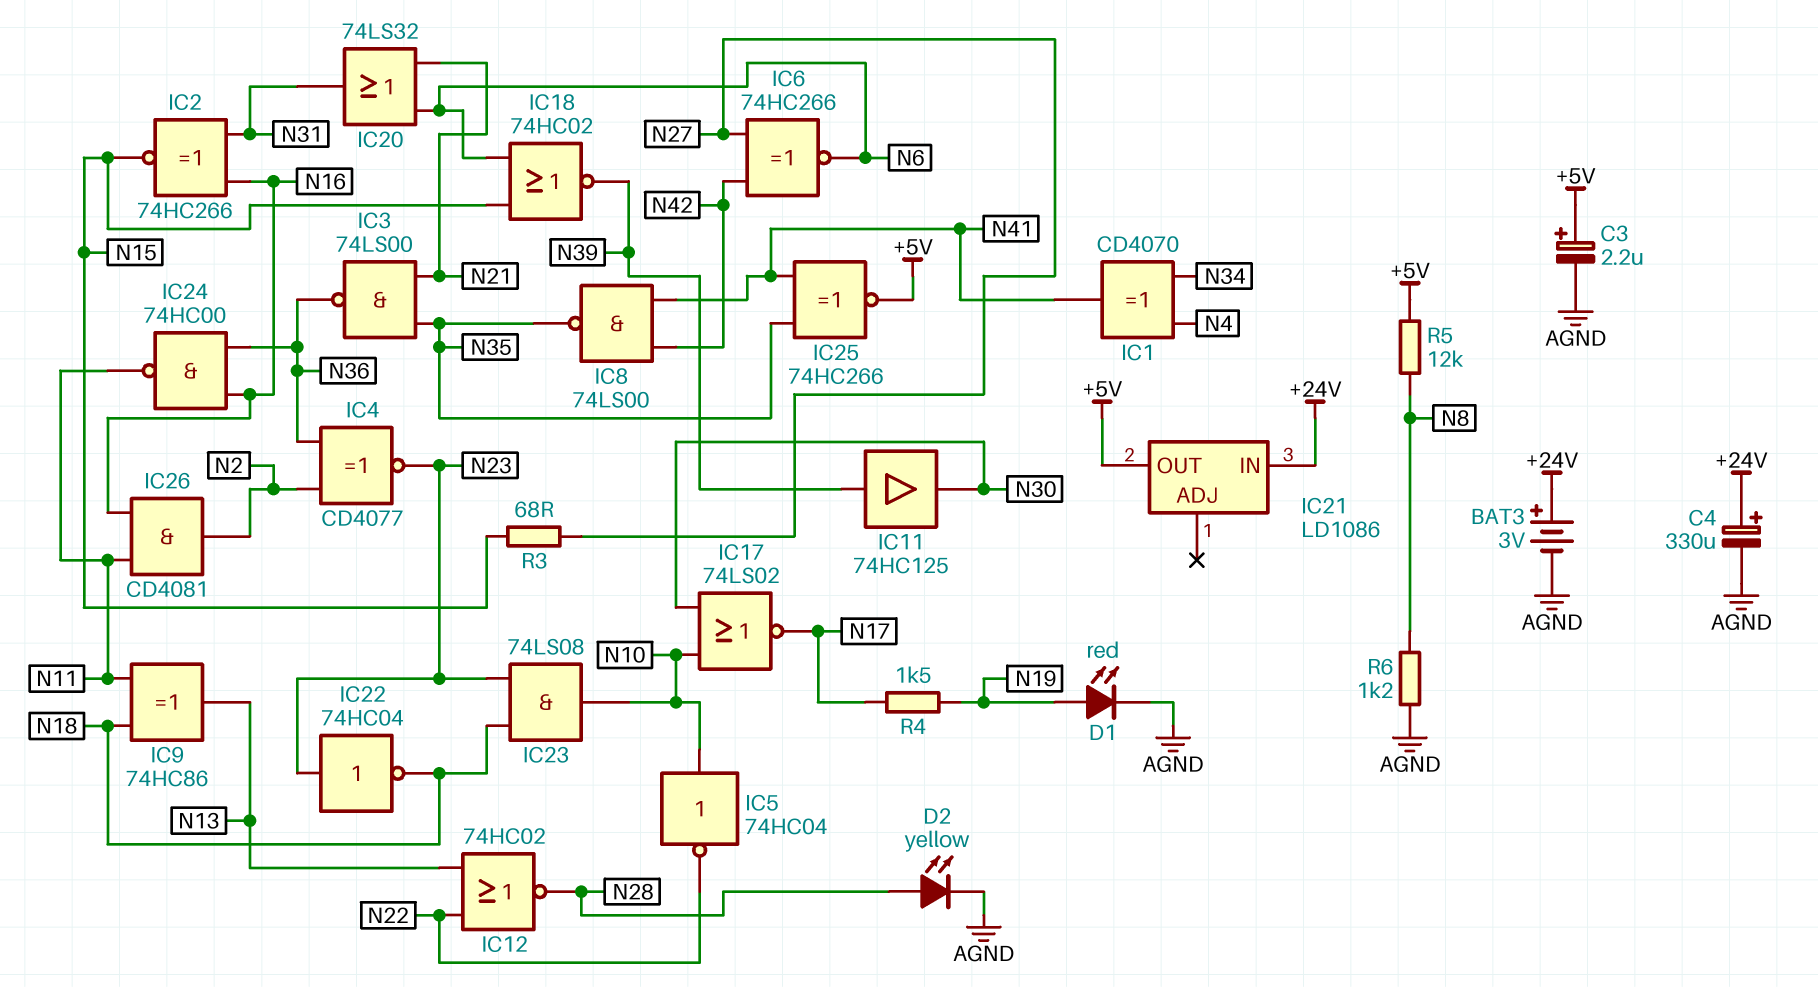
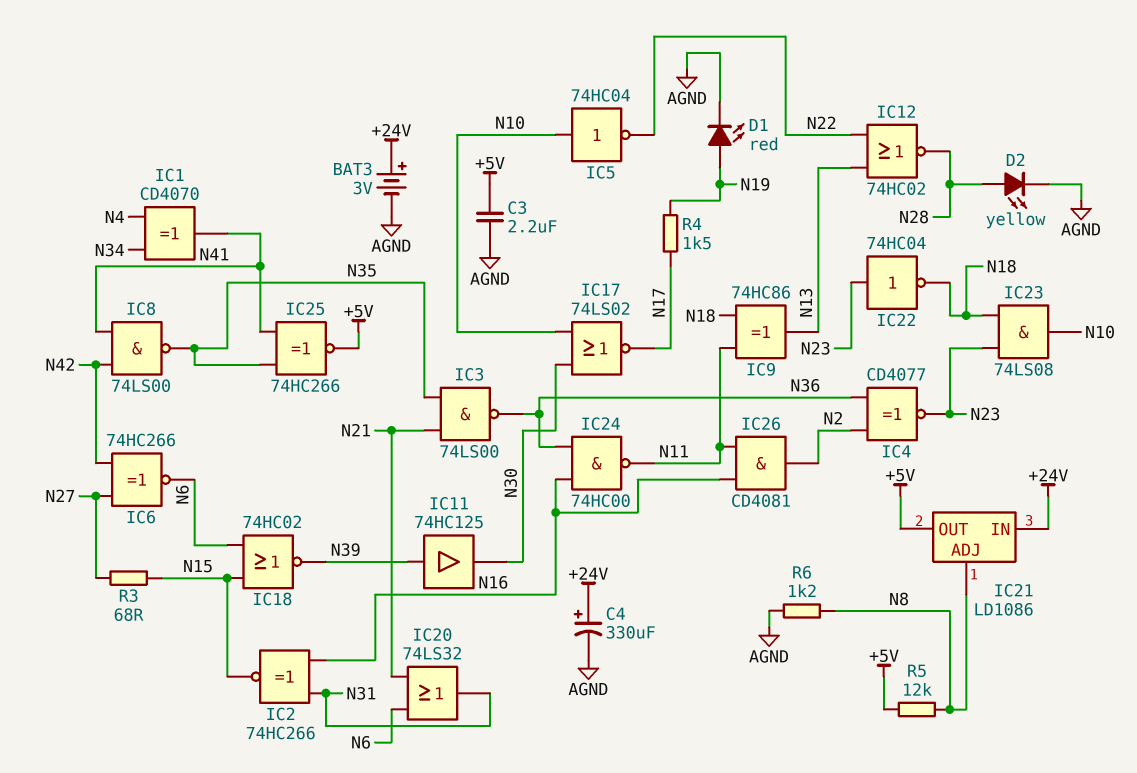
C3: 2.2uF (plus +5V, minus AGND) -> 2.2uF (+5V, AGND)
IC21 pin ADJ: none -> N8

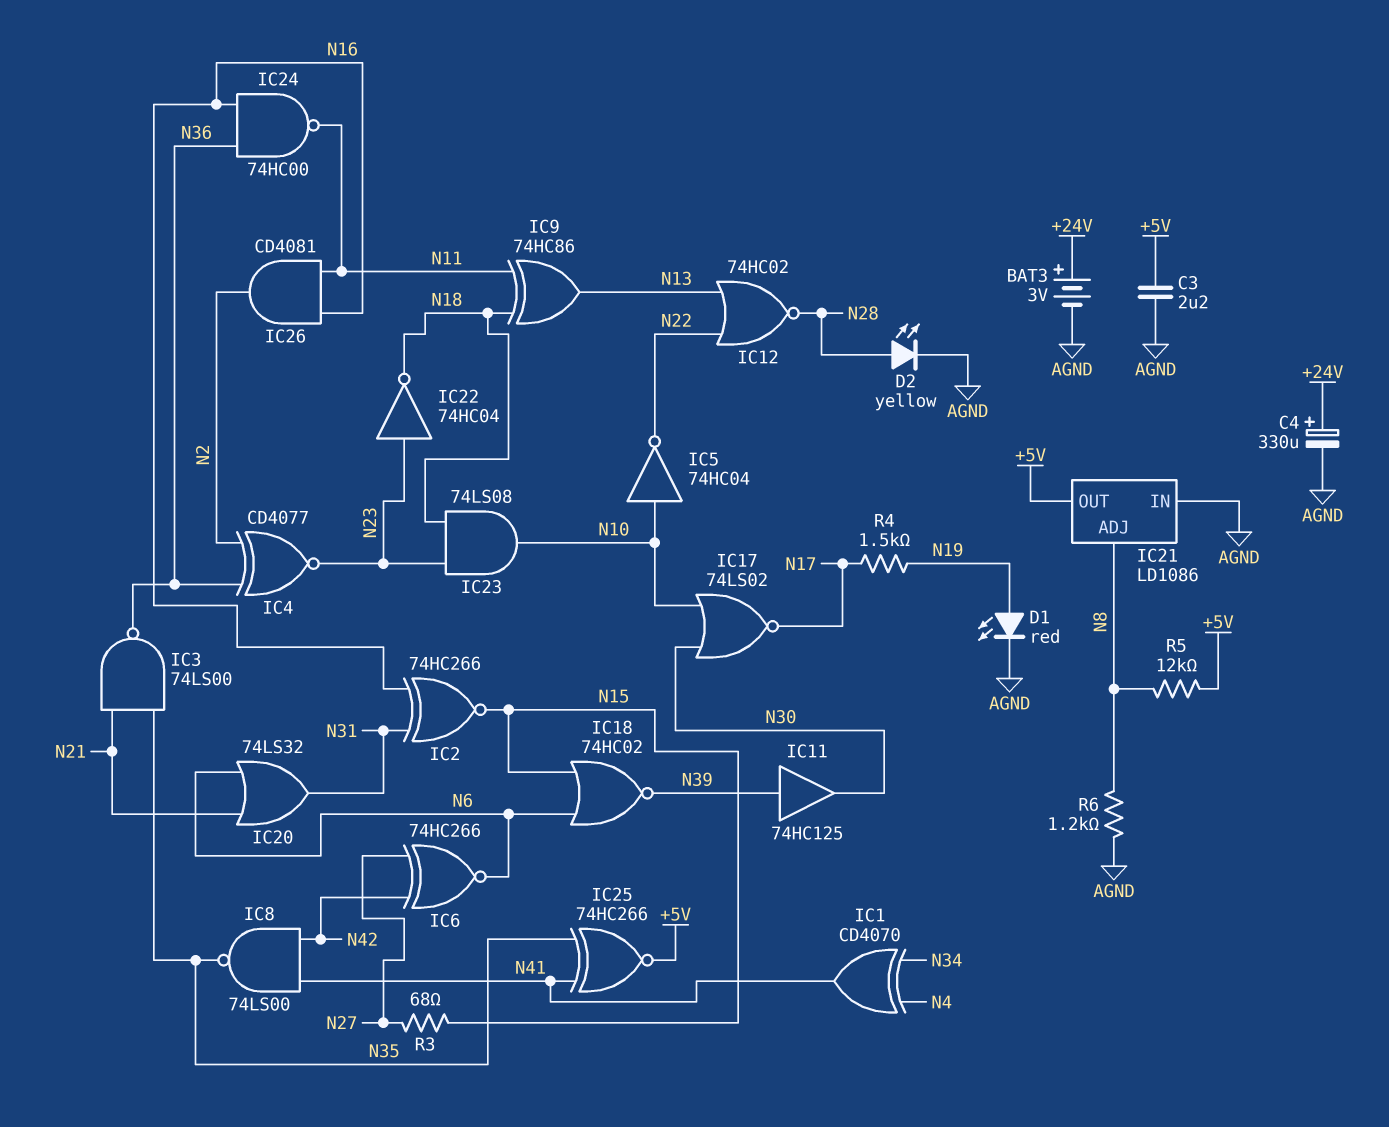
IC21 pin IN: +24V -> AGND

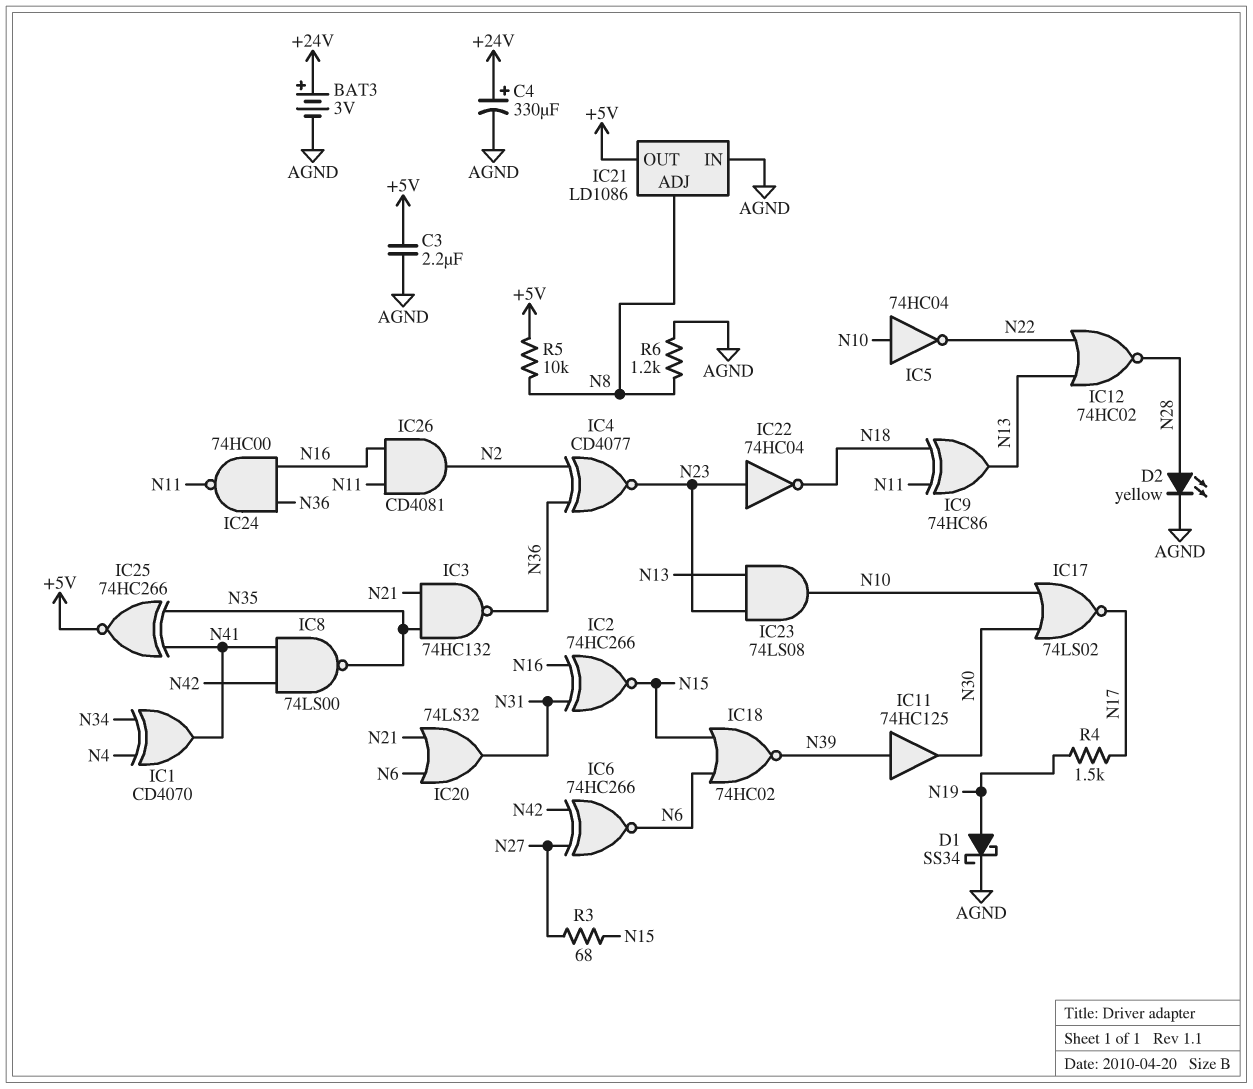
D1: LED red (A N19, K AGND) -> schottky SS34 (A N19, K AGND)
IC3: NAND 74LS00 (in N21, in N35, out N36) -> NAND 74HC132 (in N21, in N35, out N36)
IC23: AND 74LS08 (in N18, in N23, out N10) -> AND 74LS08 (in N13, in N23, out N10)
R5: 12k (+5V, N8) -> 10k (+5V, N8)

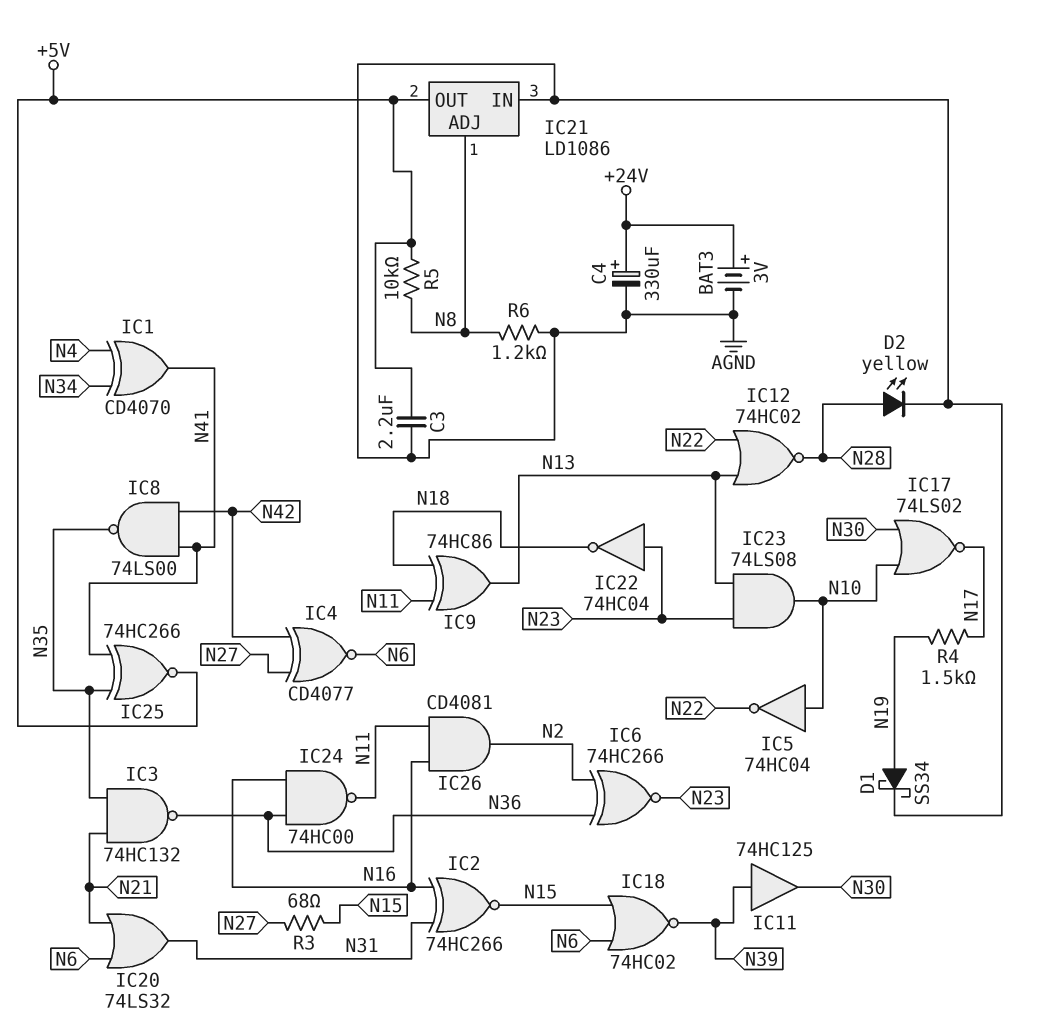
IC4: XNOR CD4077 (in N2, in N36, out N23) -> XNOR CD4077 (in N27, in N42, out N6)
IC6: XNOR 74HC266 (in N27, in N42, out N6) -> XNOR 74HC266 (in N2, in N36, out N23)

